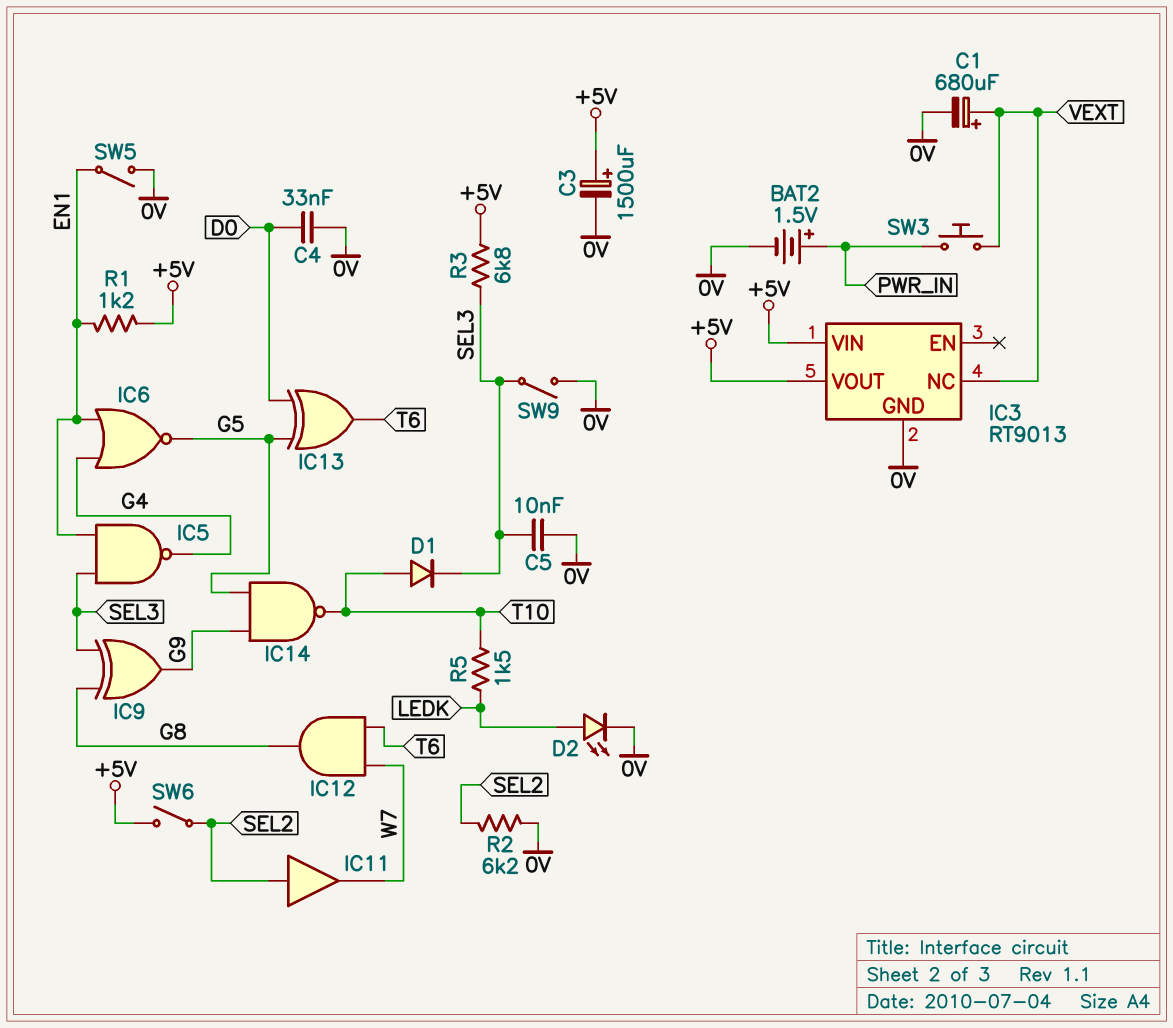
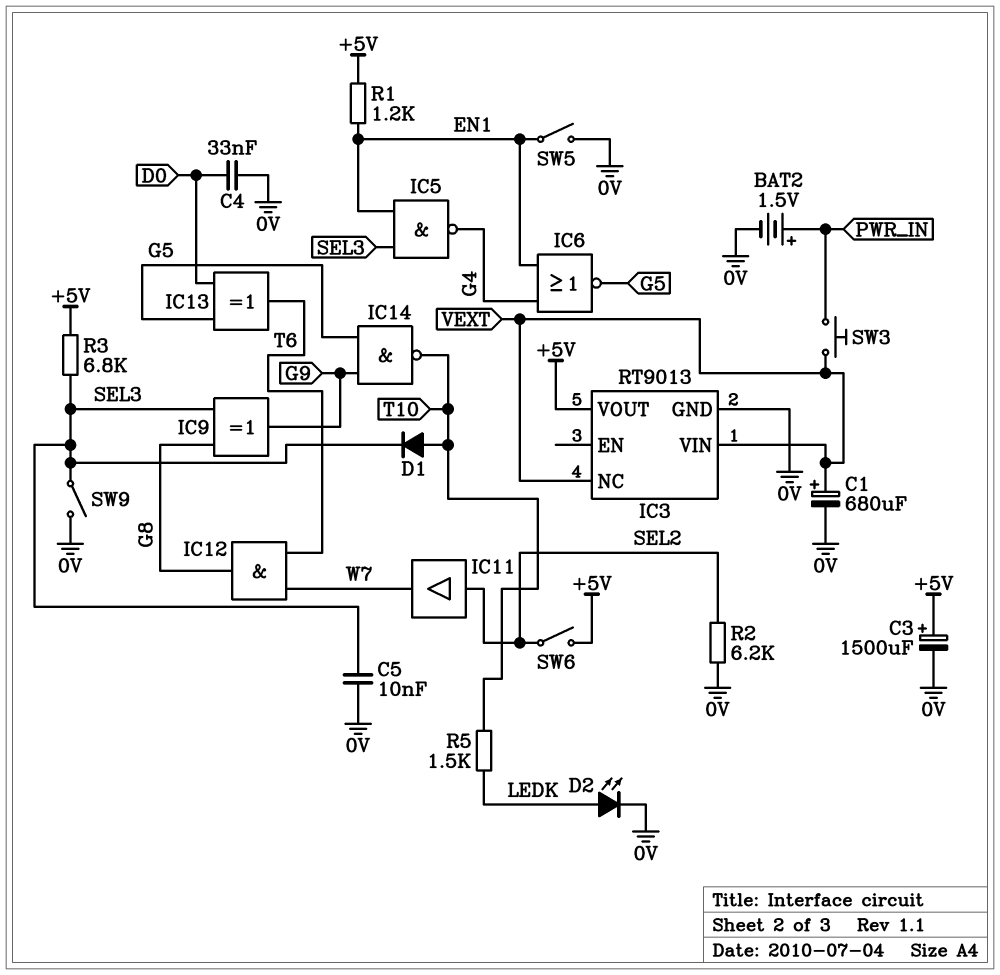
IC3 pin VIN: +5V -> VEXT

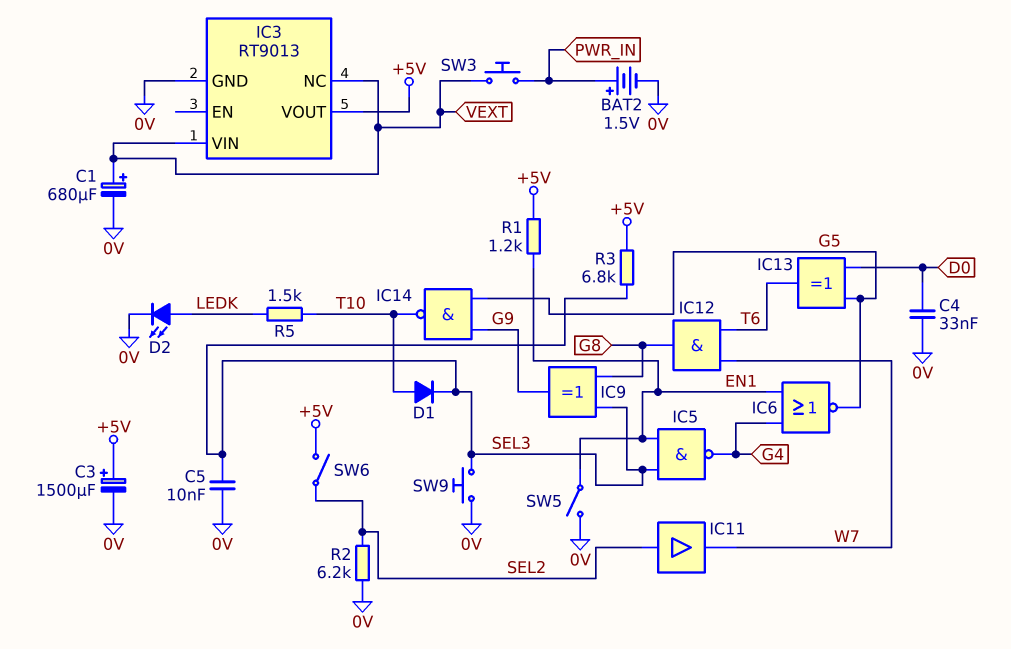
SW9: switch (0V, SEL3) -> button (0V, SEL3)

